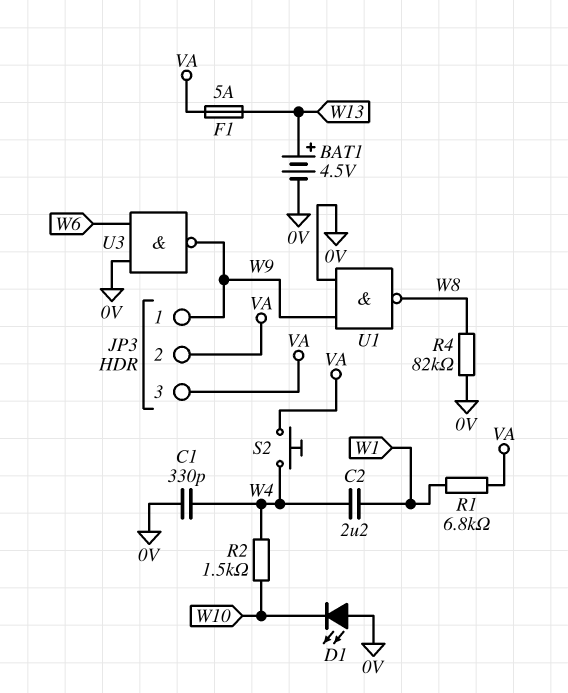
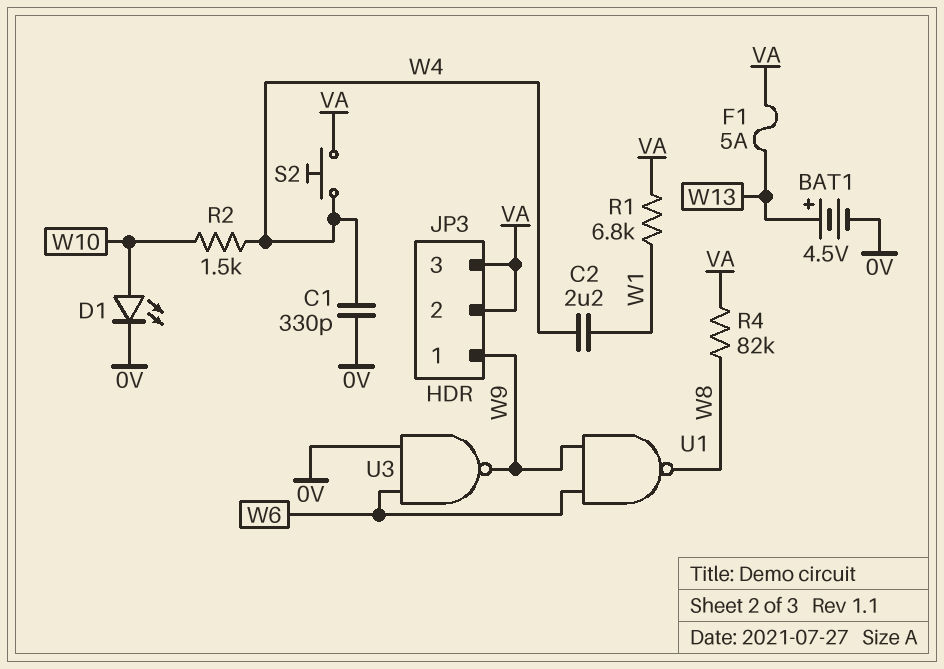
D1: LED (A 0V, K W10) -> LED (A W10, K 0V)
R4: 82k (0V, W8) -> 82k (VA, W8)
U1: NAND (in 0V, in W9, out W8) -> NAND (in W6, in W9, out W8)

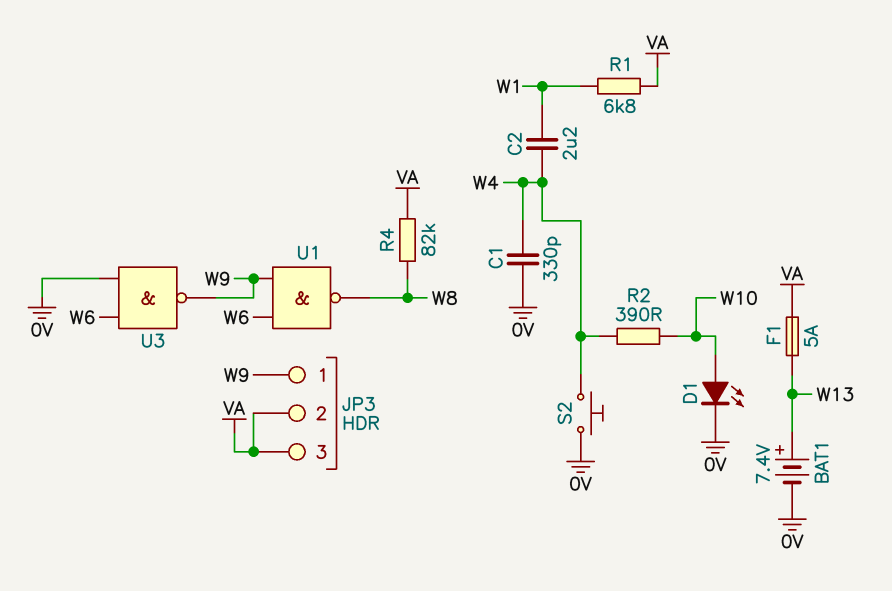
BAT1: 4.5V (plus W13, minus 0V) -> 7.4V (plus W13, minus 0V)
R2: 1.5k (W4, W10) -> 390 (W4, W10)
S2: button (VA, W4) -> button (0V, W4)

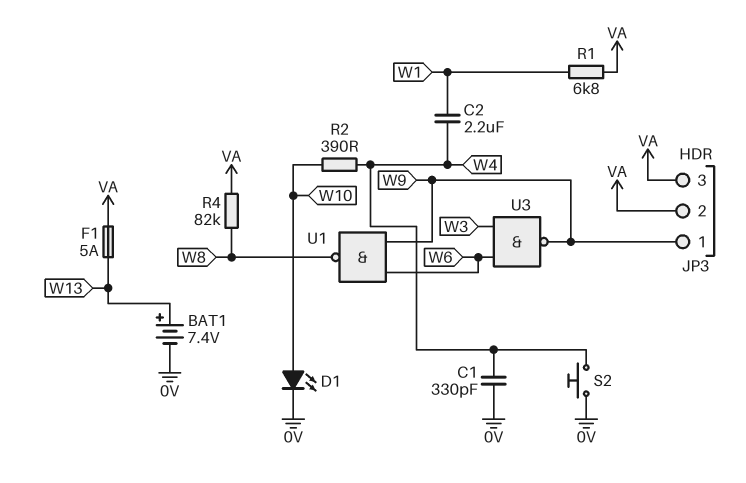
U3: NAND (in 0V, in W6, out W9) -> NAND (in W3, in W6, out W9)

